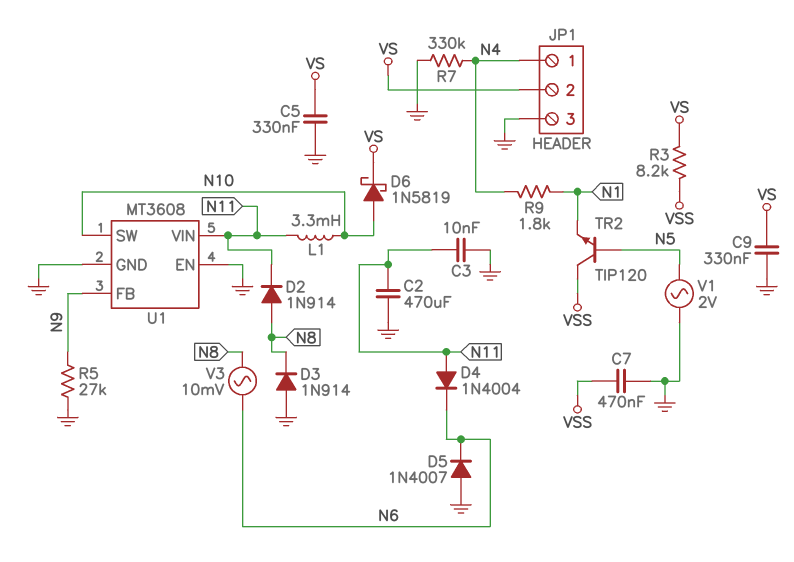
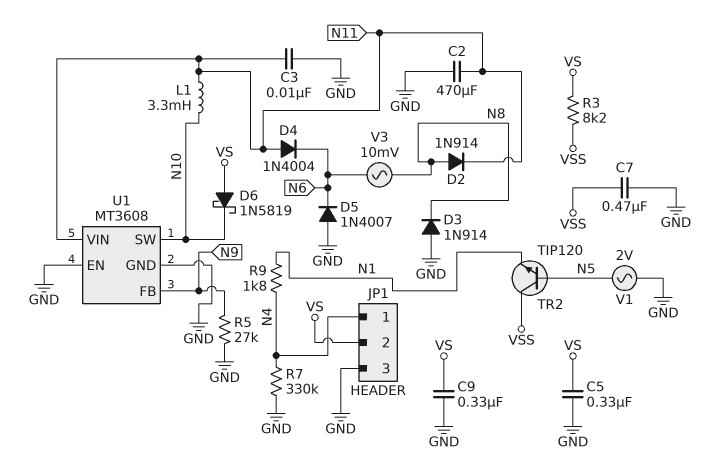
D6: schottky 1N5819 (A N10, K VS) -> schottky 1N5819 (A VS, K N10)

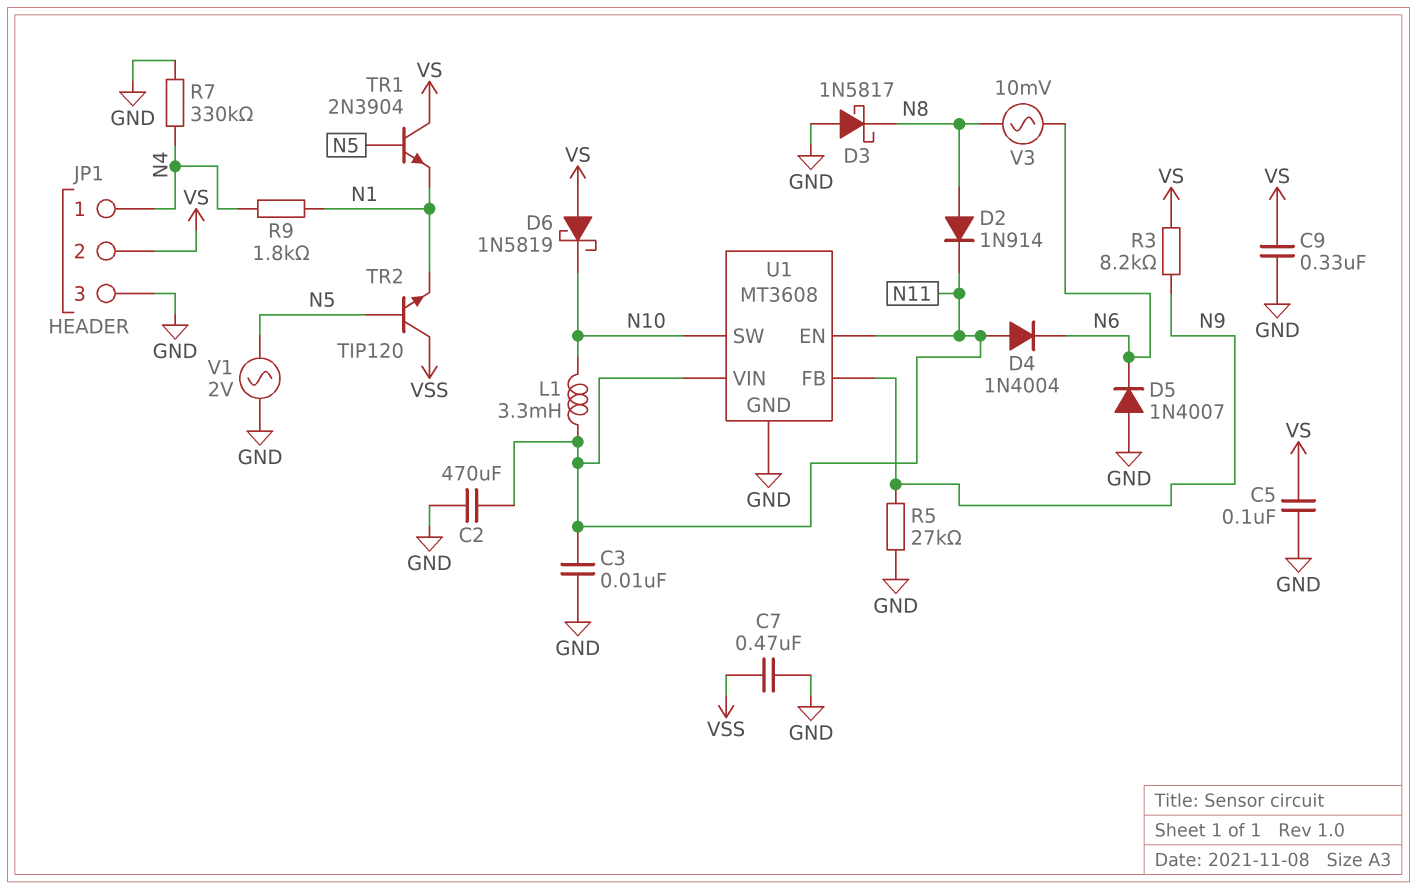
C5: 330nF (GND, VS) -> 100nF (GND, VS)
D3: diode 1N914 (A GND, K N8) -> schottky 1N5817 (A GND, K N8)
R3: 8.2k (VS, VSS) -> 8.2k (N9, VS)
TR1: none -> NPN 2N3904 (B N5, C VS, E N1)
U1 pin EN: GND -> N11

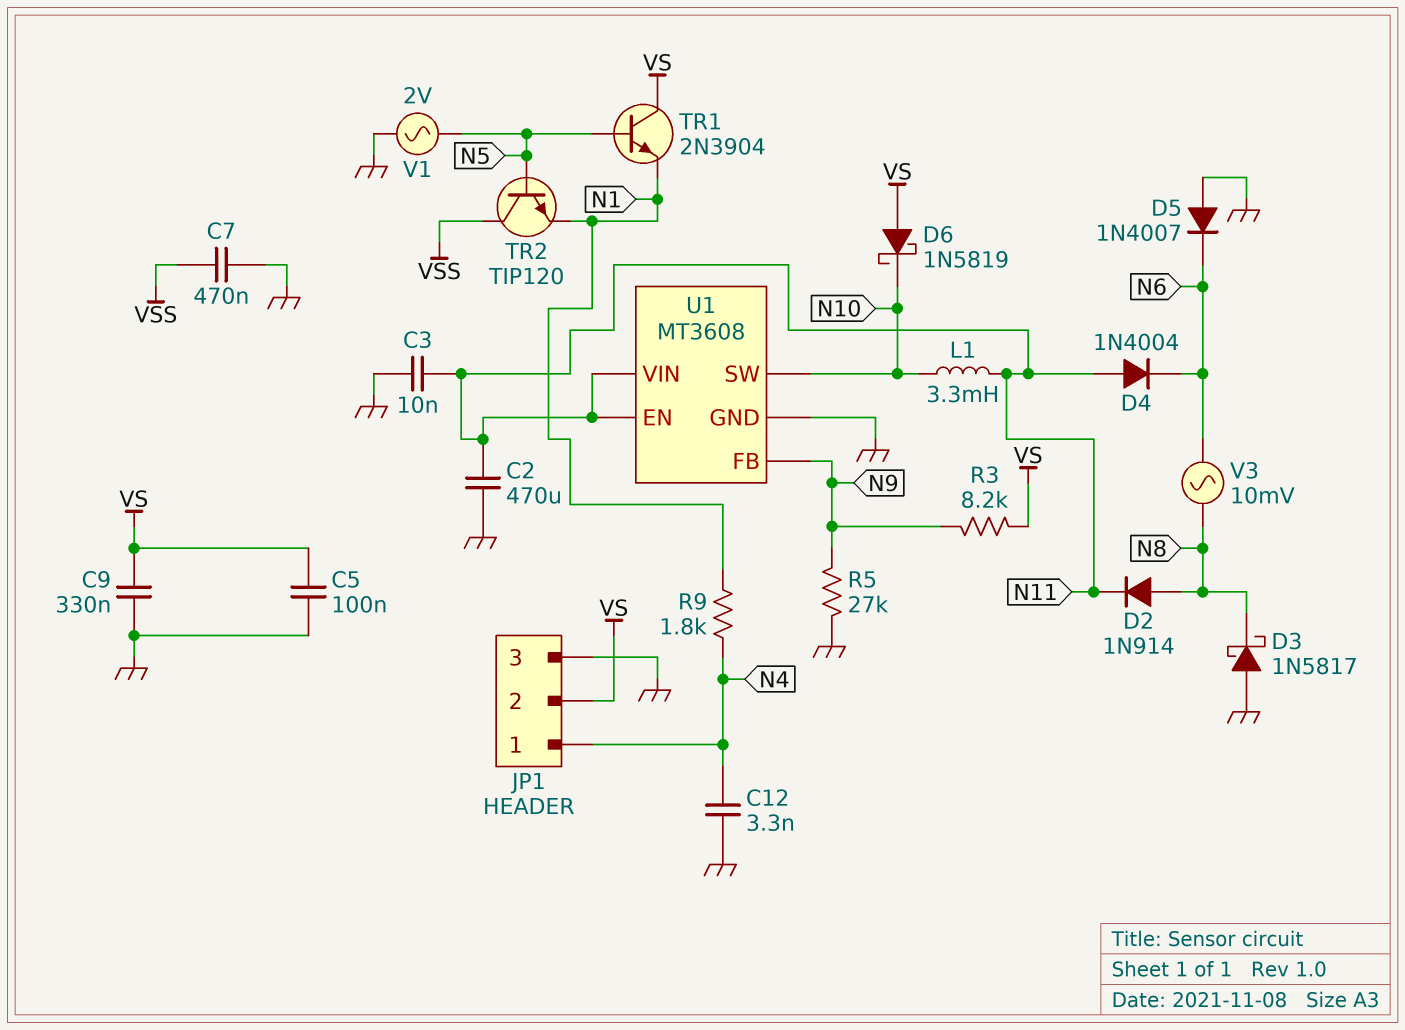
C12: none -> 3.3nF (GND, N4)
R7: 330k (GND, N4) -> none

